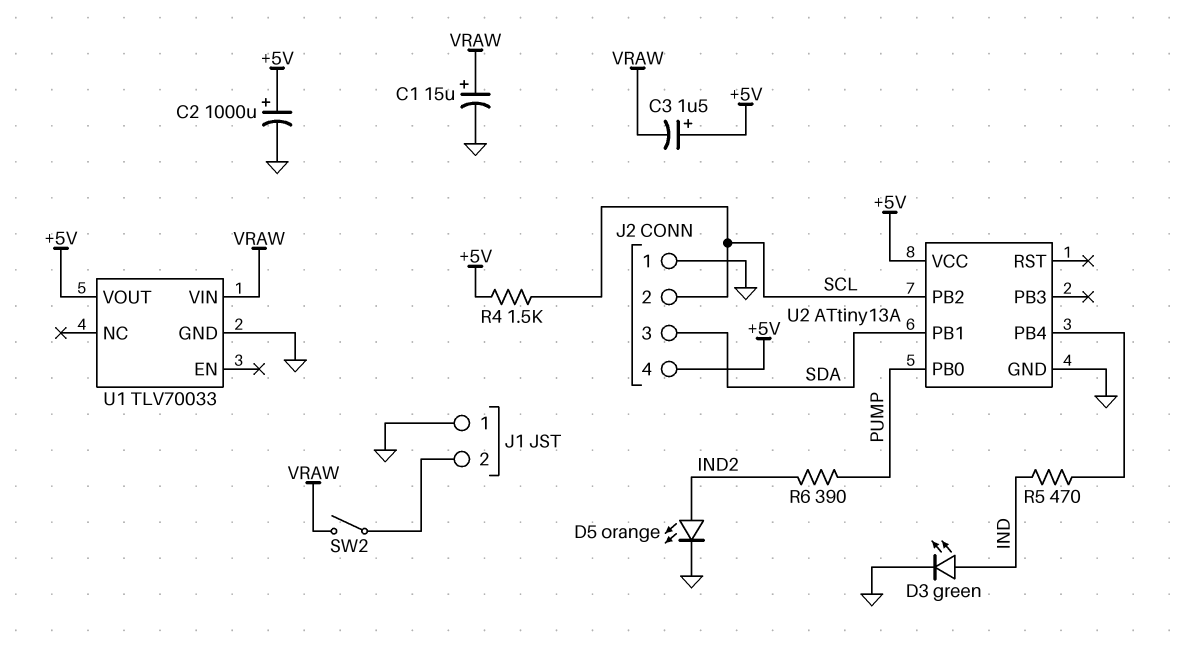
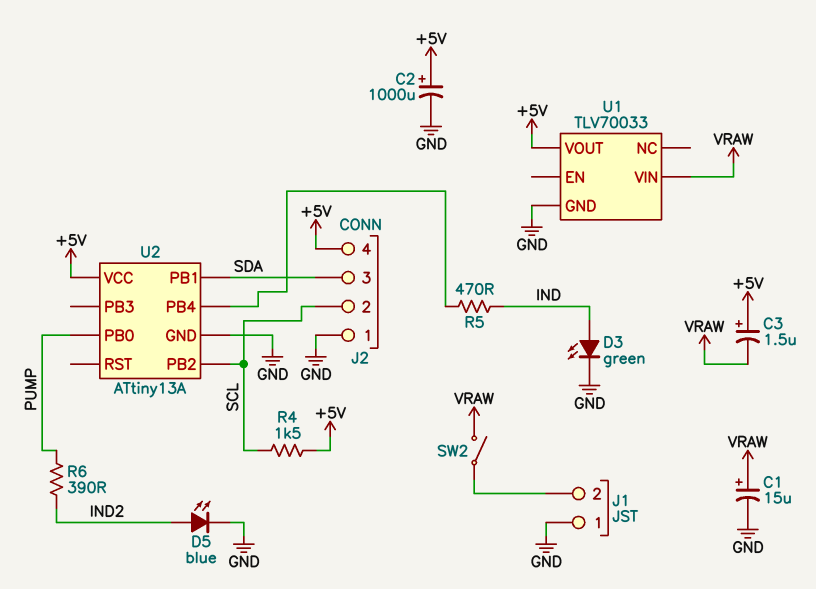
D5: LED orange (A IND2, K GND) -> LED blue (A IND2, K GND)

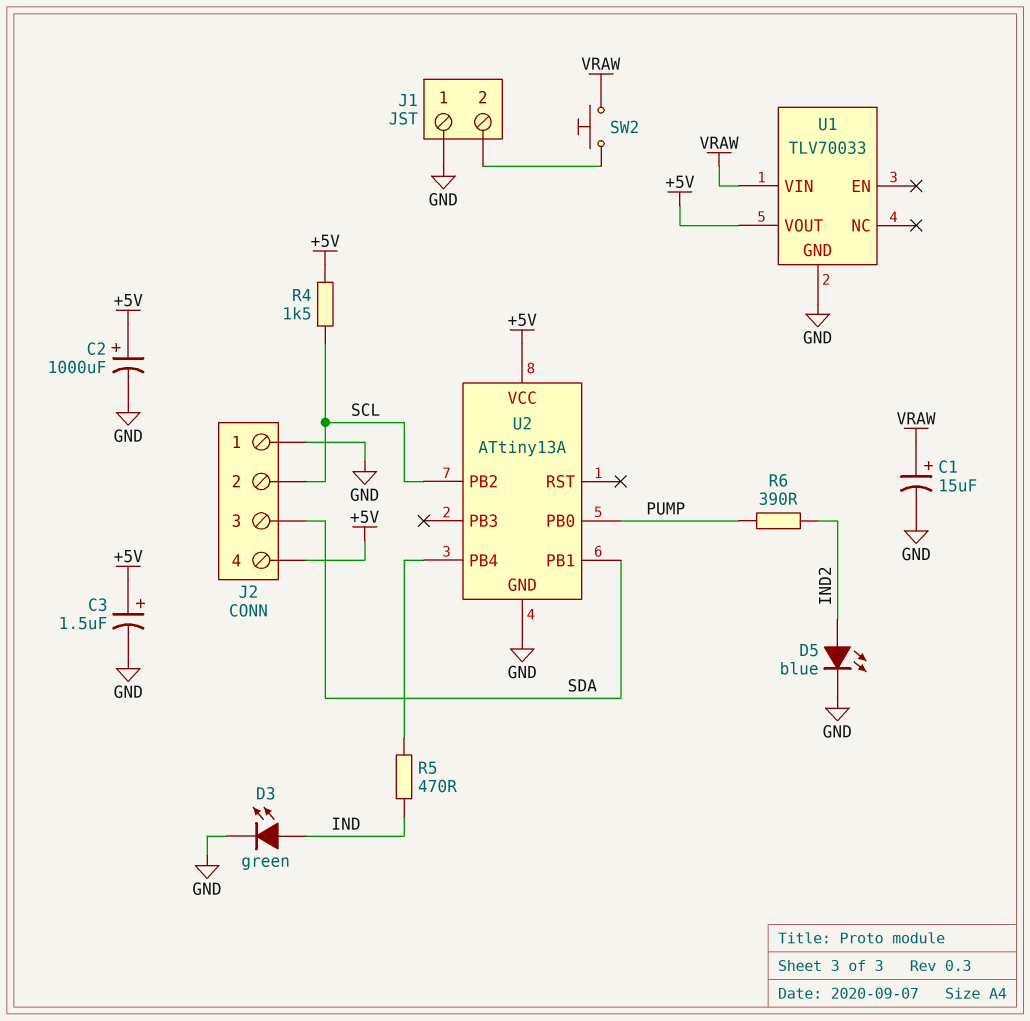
C3: 1.5uF (plus +5V, minus VRAW) -> 1.5uF (plus +5V, minus GND)
SW2: switch (J1/2, VRAW) -> button (J1/2, VRAW)

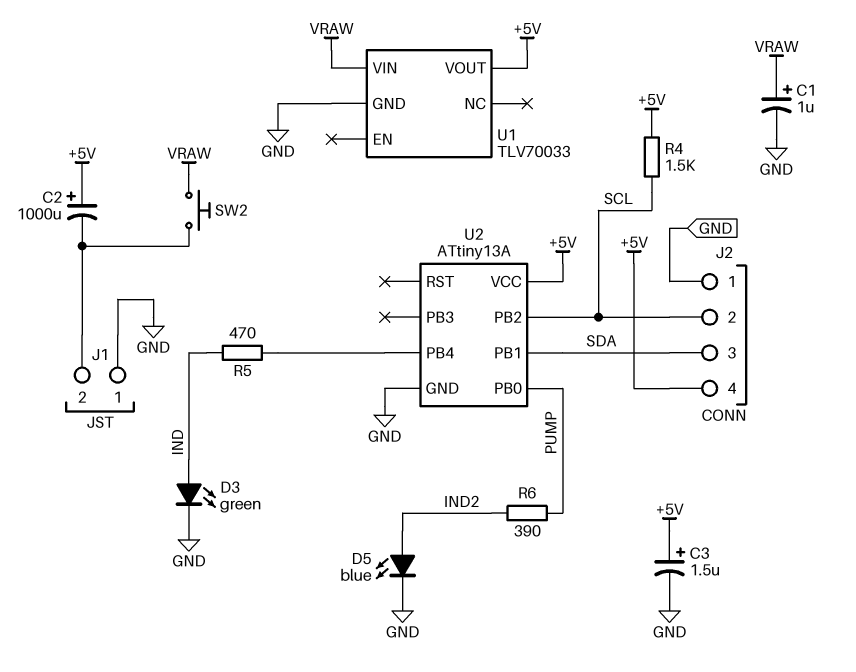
C1: 15uF (plus VRAW, minus GND) -> 1uF (plus VRAW, minus GND)
C2: 1000uF (plus +5V, minus GND) -> 1000uF (plus +5V, minus J1/2)

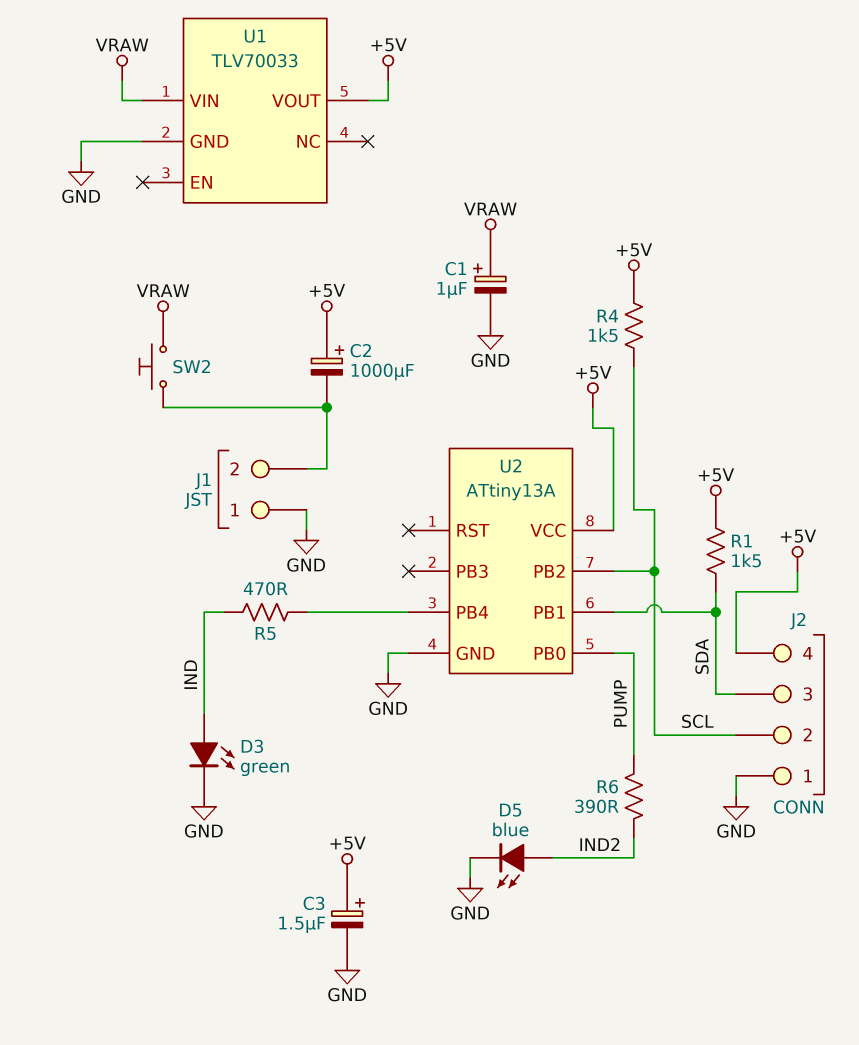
R1: none -> 1.5k (+5V, SDA)

